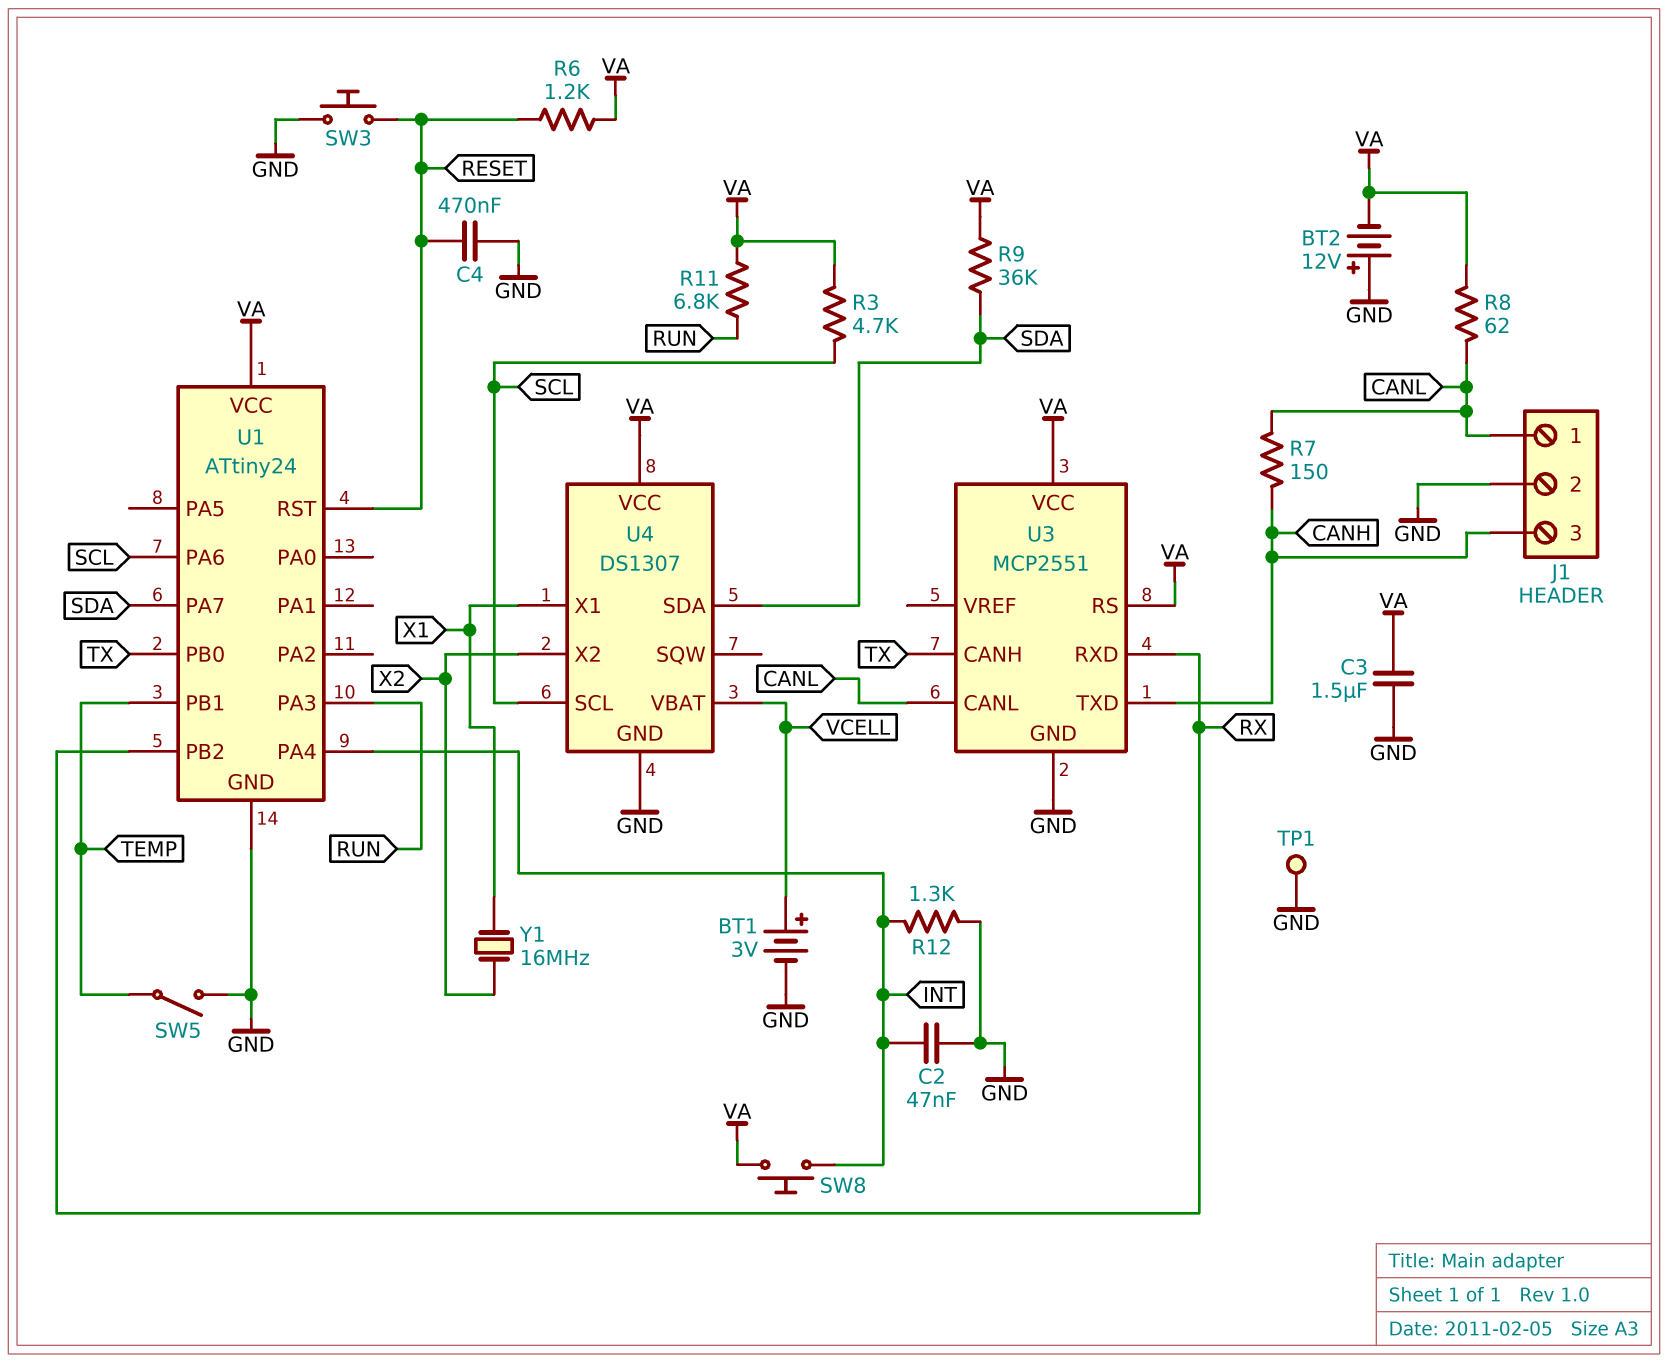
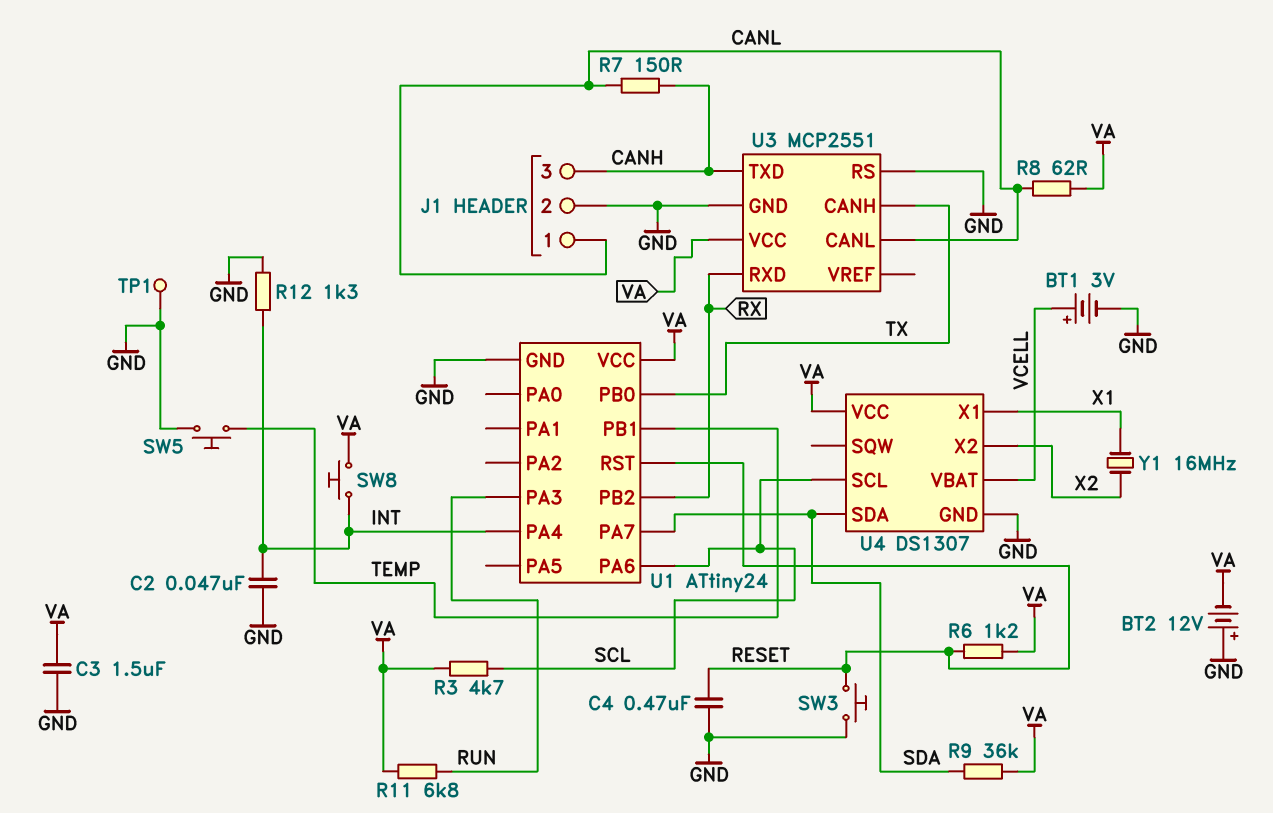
SW5: switch (GND, TEMP) -> button (GND, TEMP)
U3 pin RS: VA -> GND

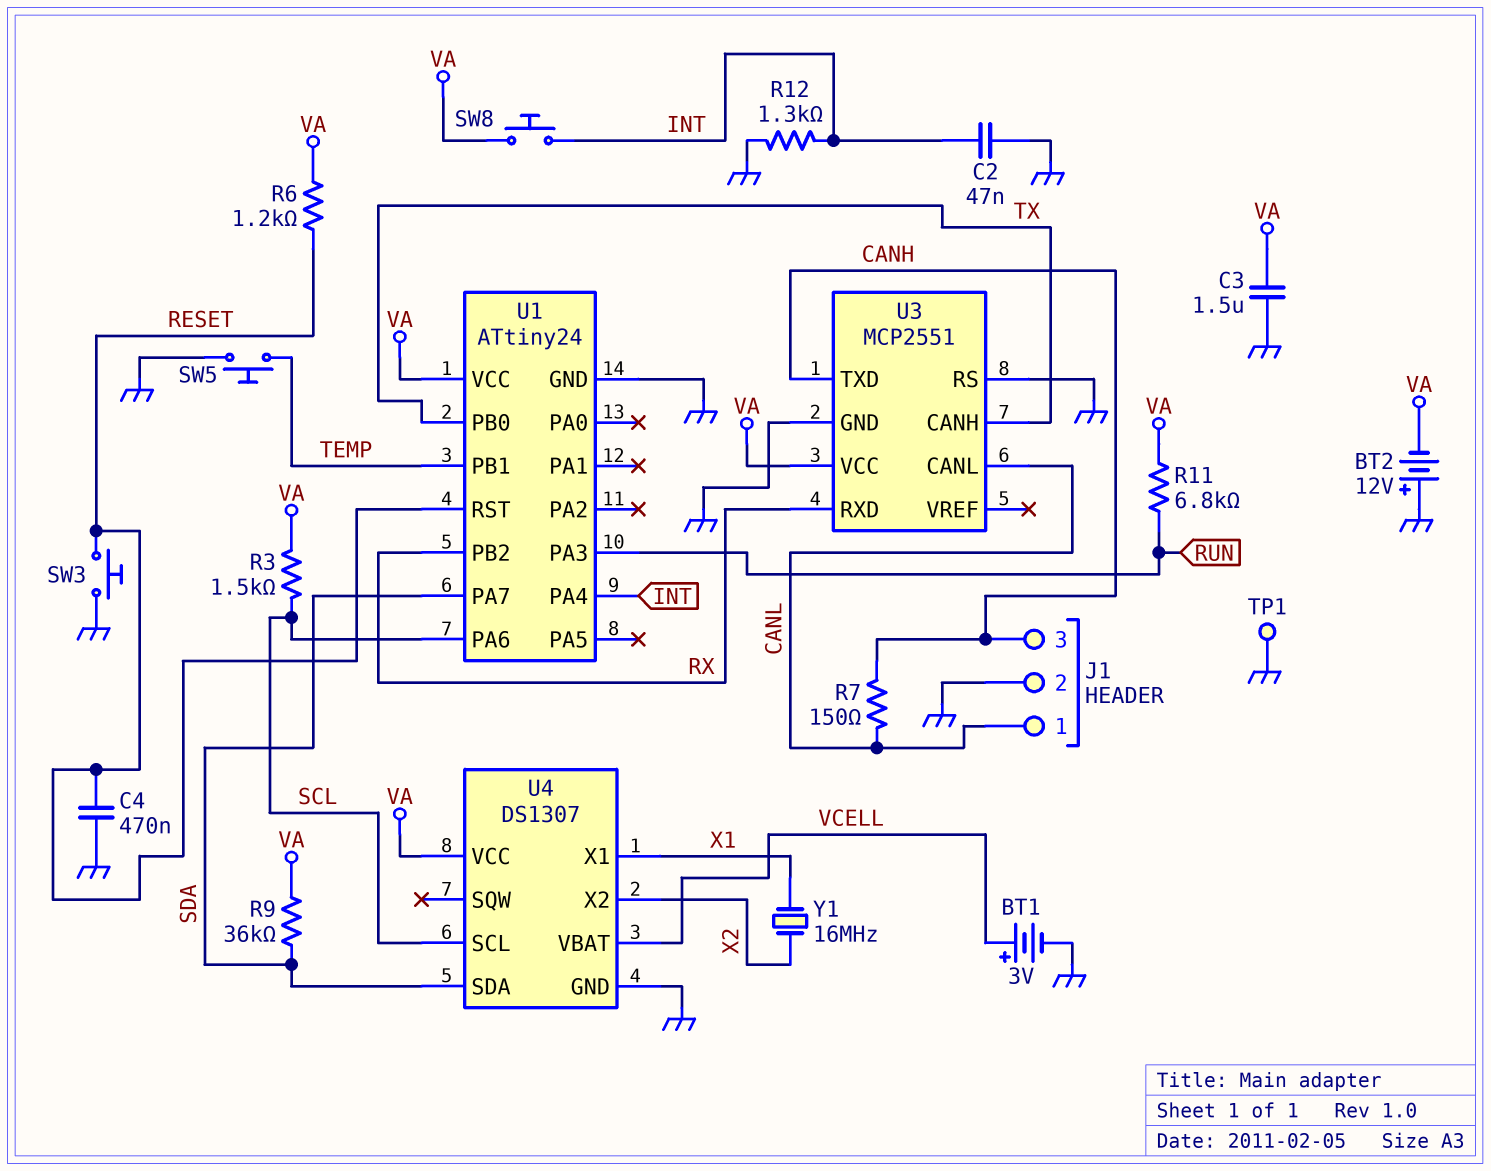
R3: 4.7k (SCL, VA) -> 1.5k (SCL, VA)
R8: 62 (CANL, VA) -> none

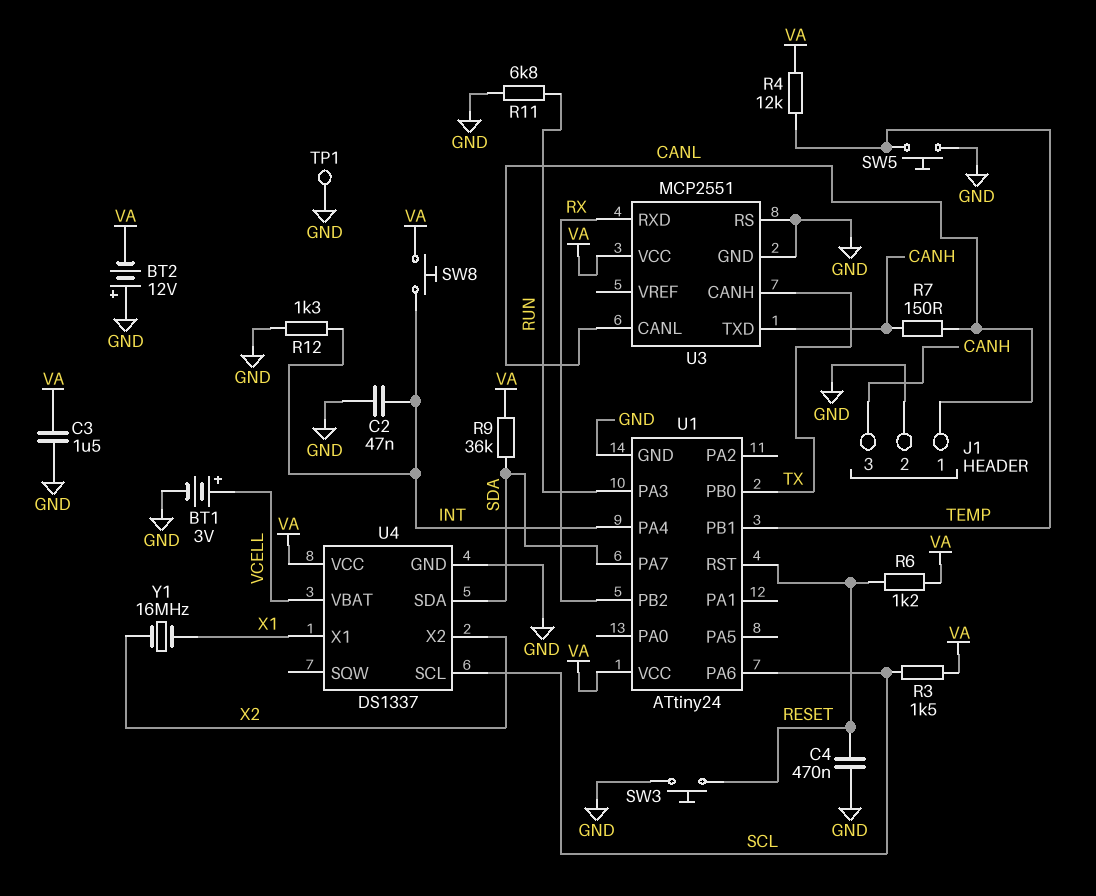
R4: none -> 12k (TEMP, VA)
R11: 6.8k (RUN, VA) -> 6.8k (GND, RUN)
U4: DS1307 -> DS1337

